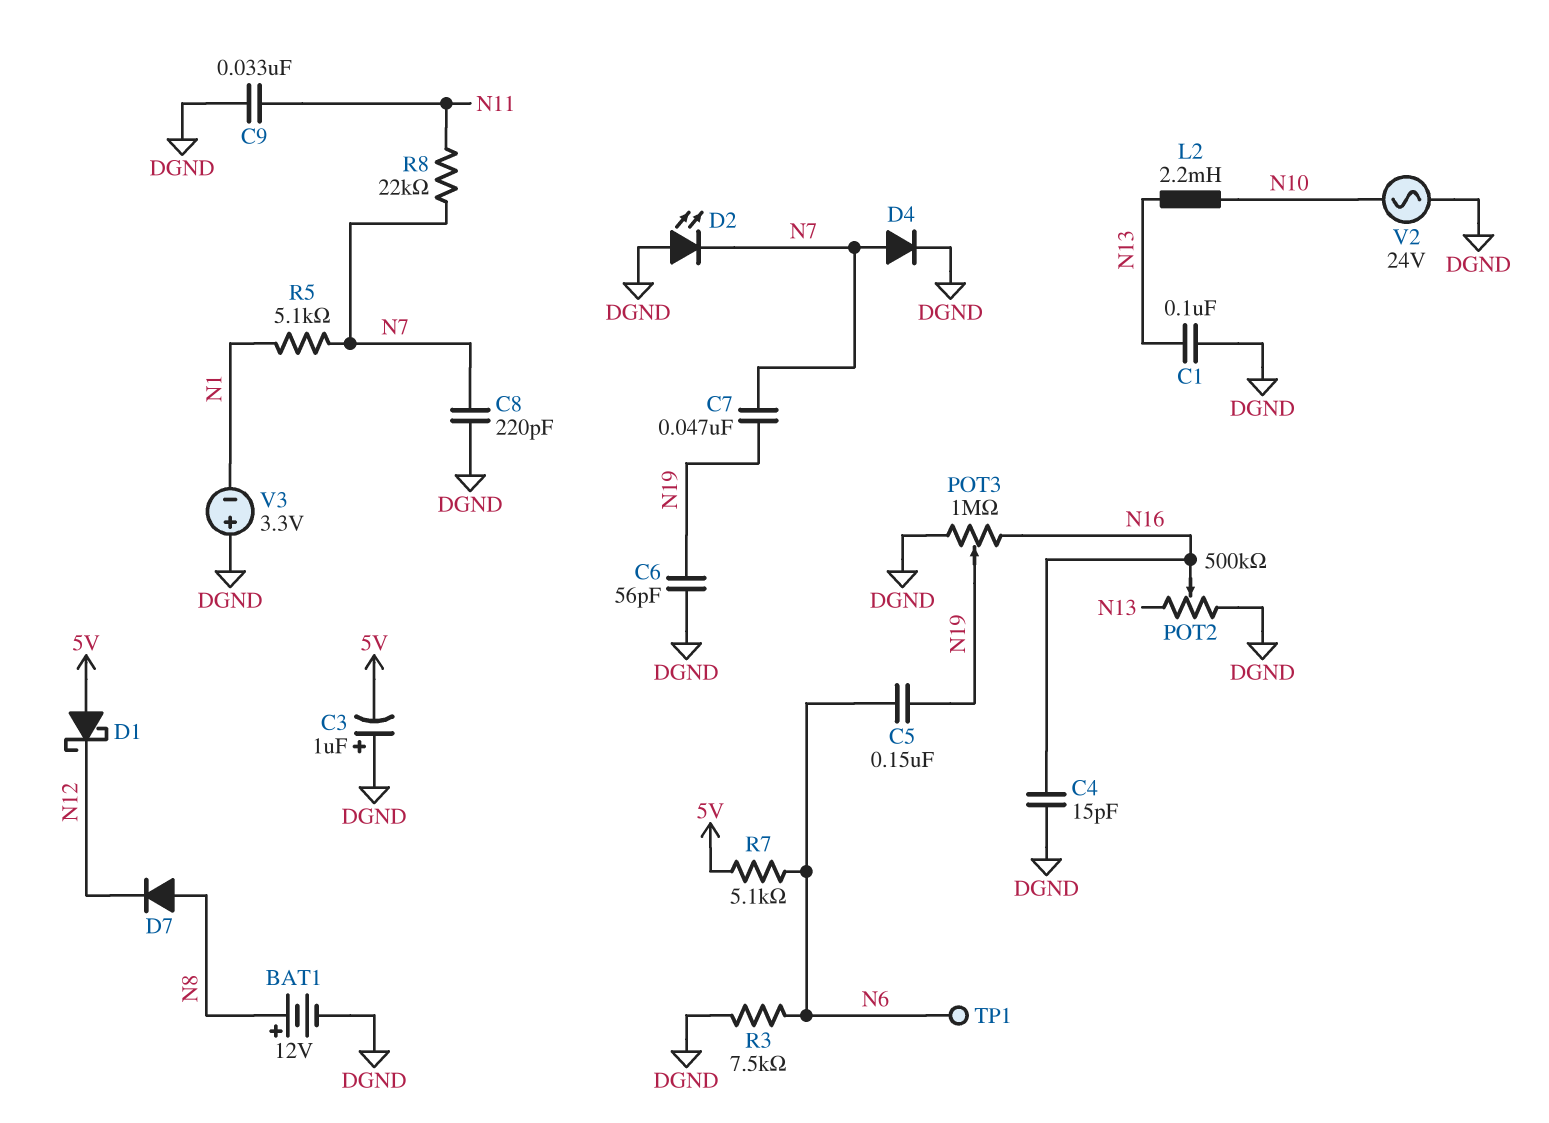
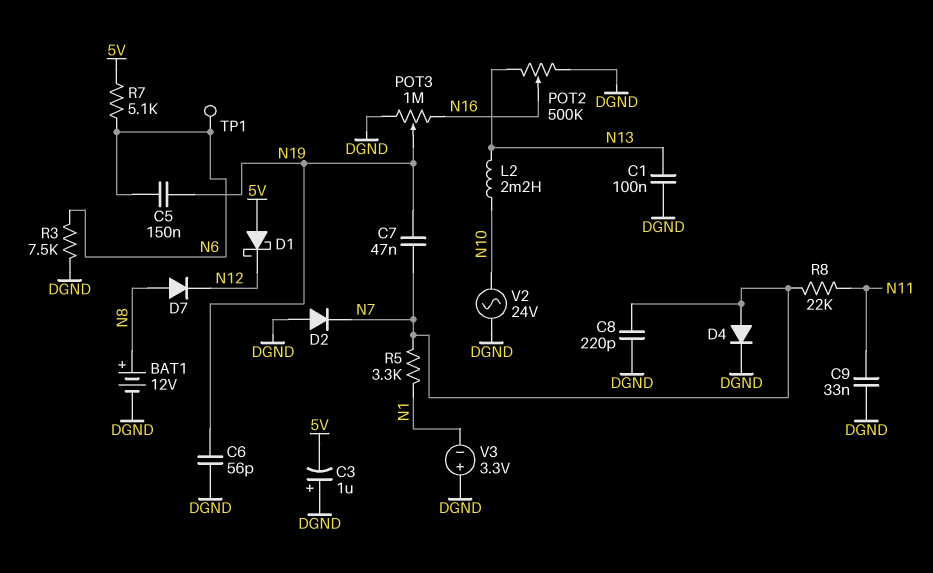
C4: 15pF (DGND, N16) -> none
D2: LED (A DGND, K N7) -> diode (A DGND, K N7)
R5: 5.1k (N1, N7) -> 3.3k (N1, N7)

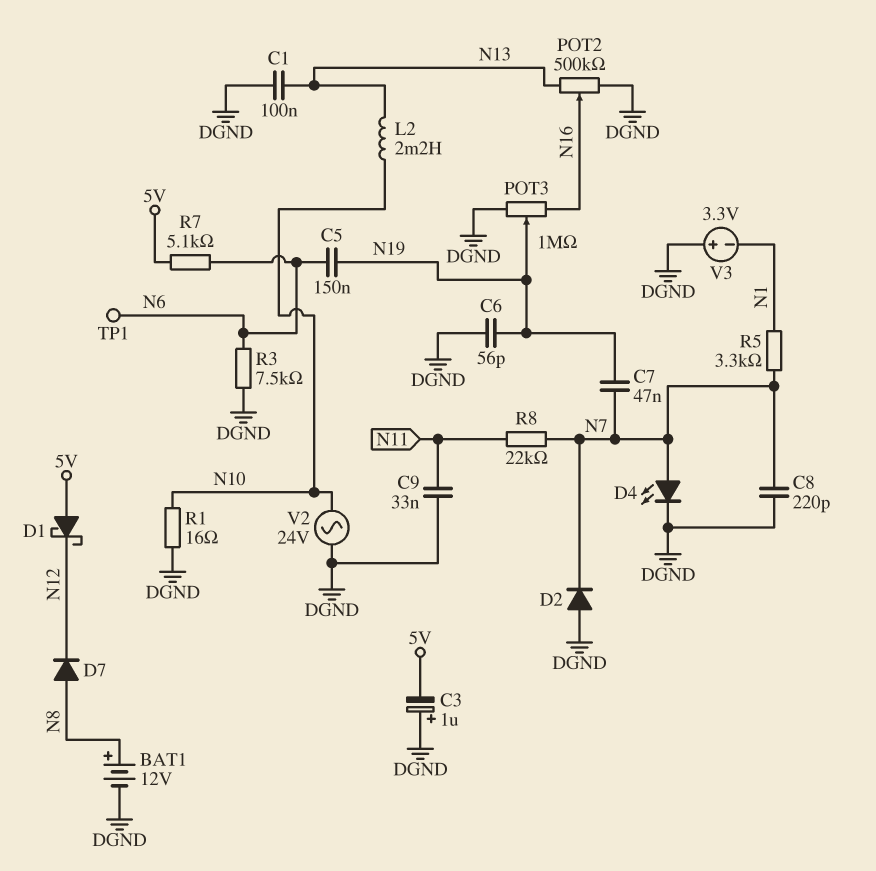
D4: diode (A N7, K DGND) -> LED (A N7, K DGND)
R1: none -> 16 (DGND, N10)

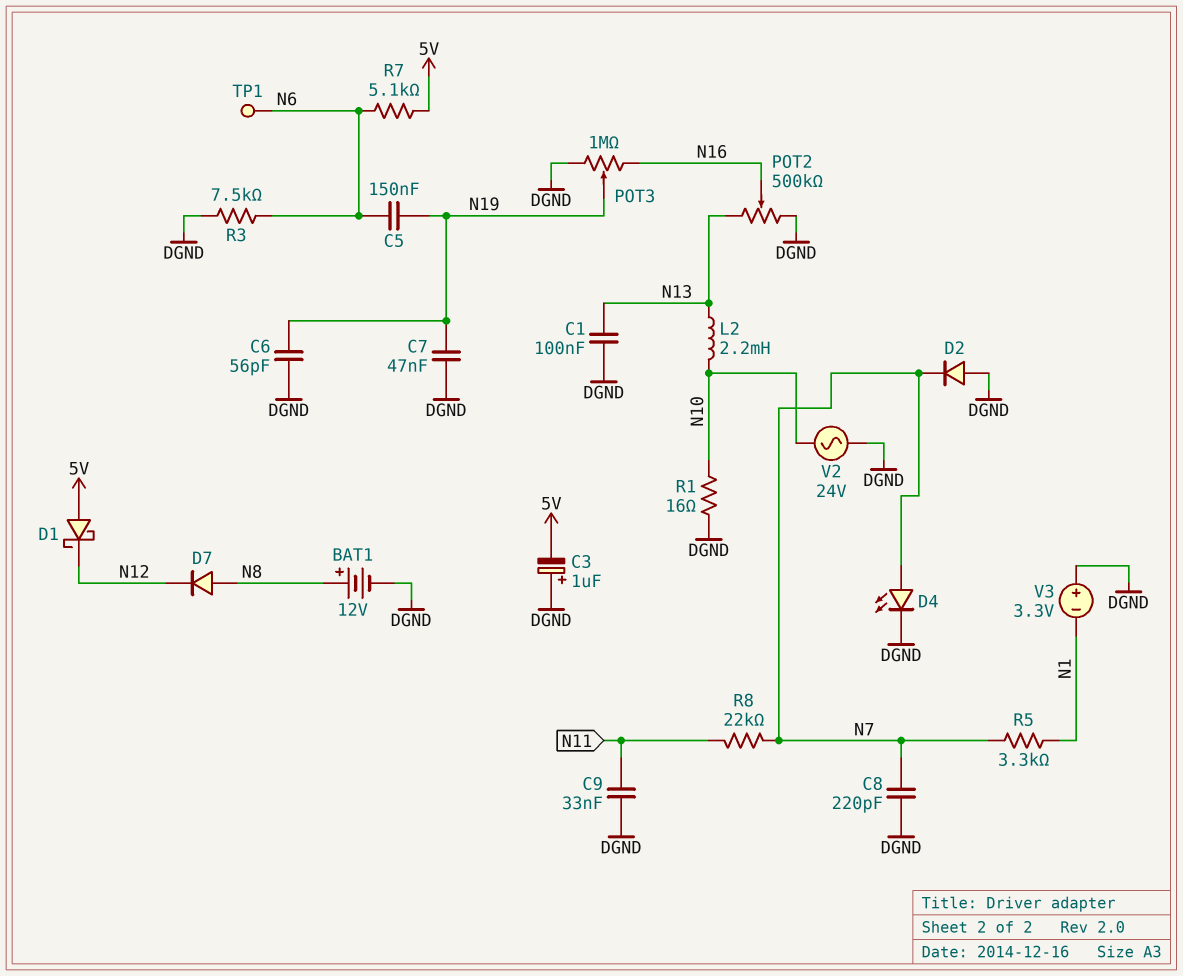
C7: 47nF (N7, N19) -> 47nF (DGND, N19)

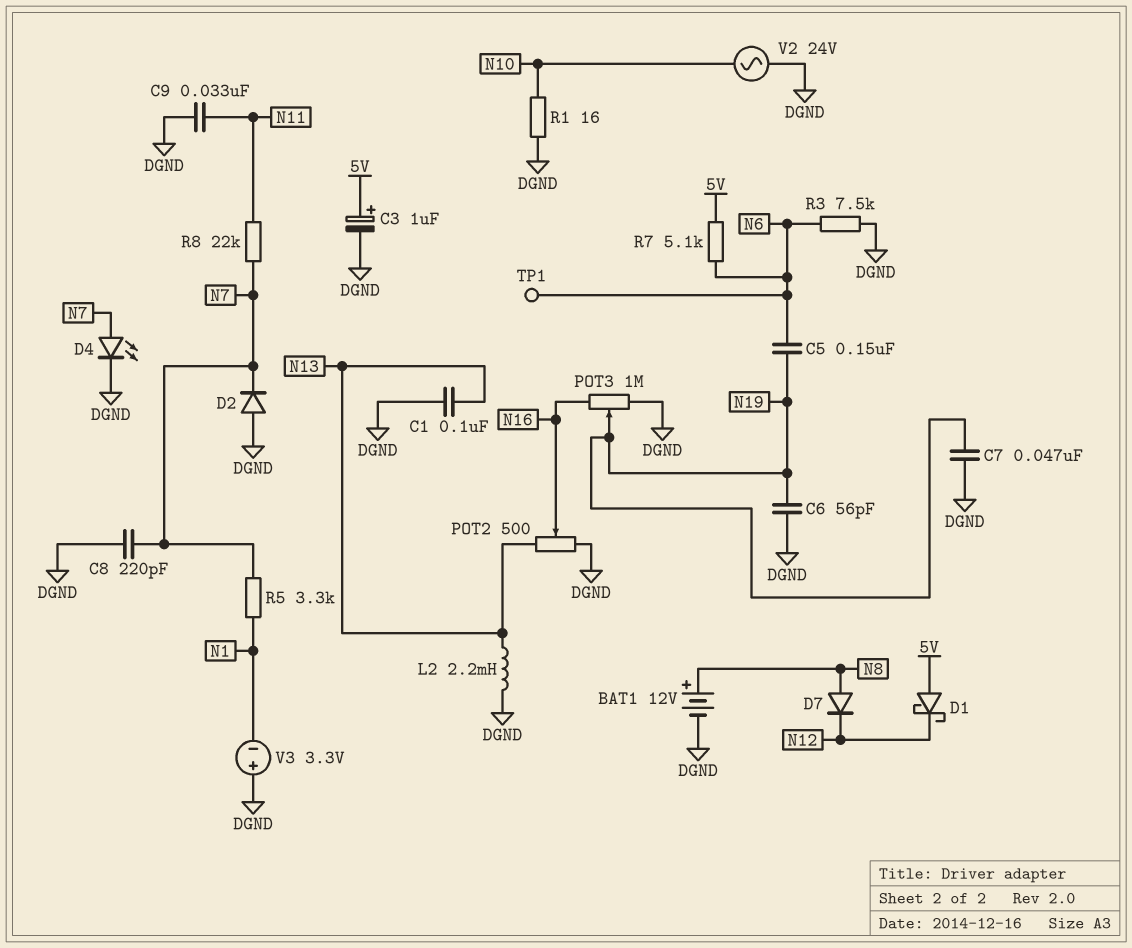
C3: 1uF (plus DGND, minus 5V) -> 1uF (plus 5V, minus DGND)
L2: 2.2mH (N10, N13) -> 2.2mH (DGND, N13)
POT2: 500k (DGND, N13, wiper N16) -> 500 (DGND, N13, wiper N16)

